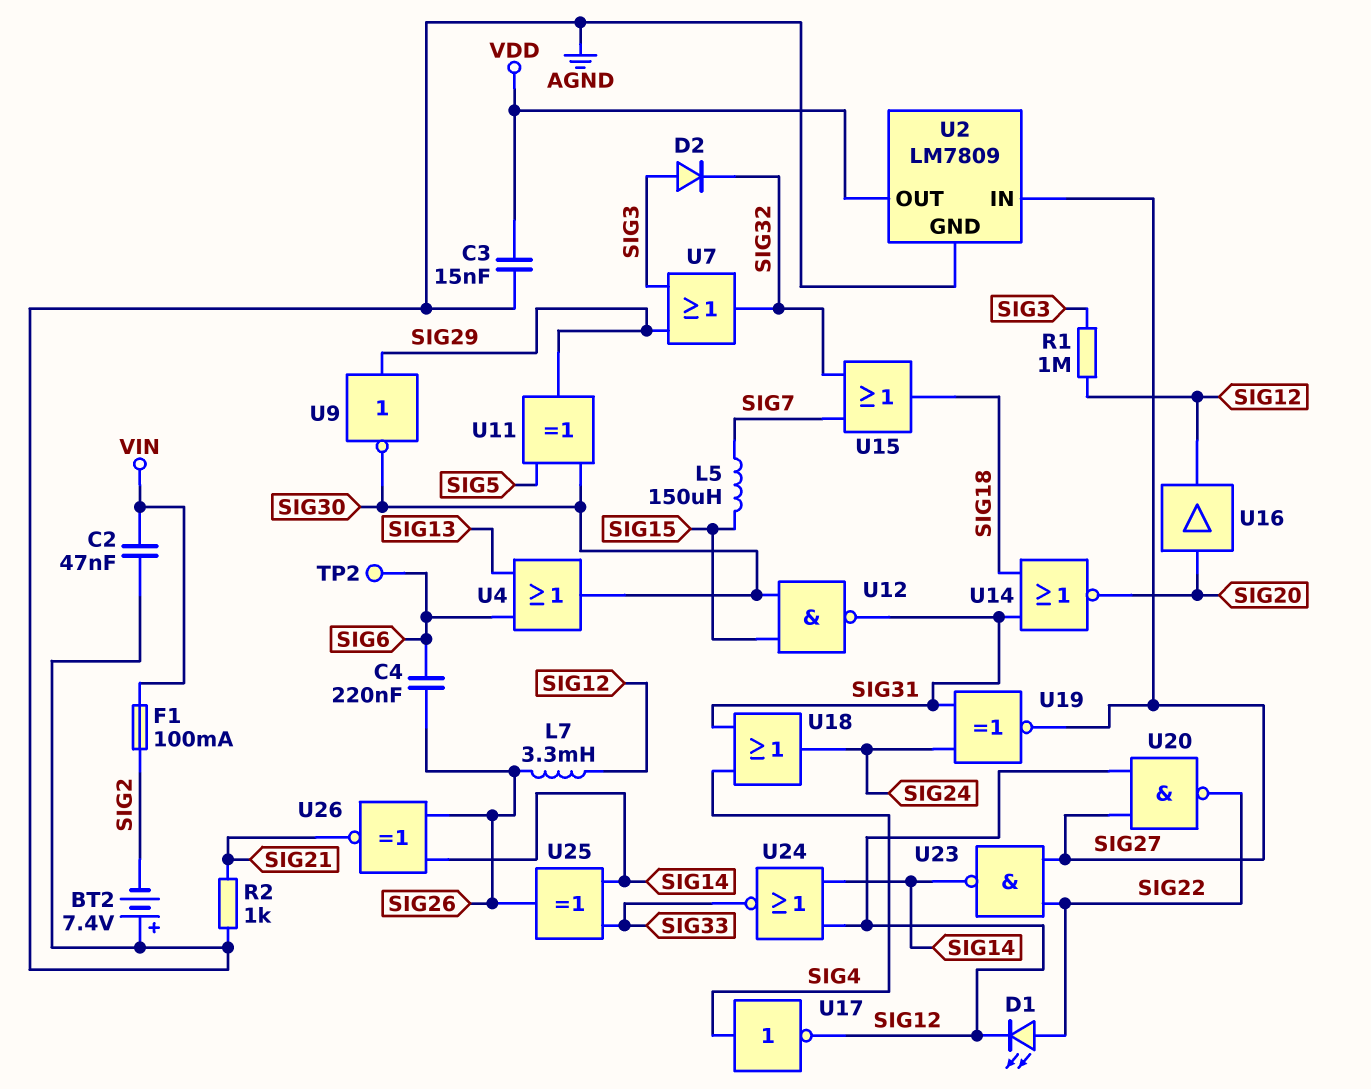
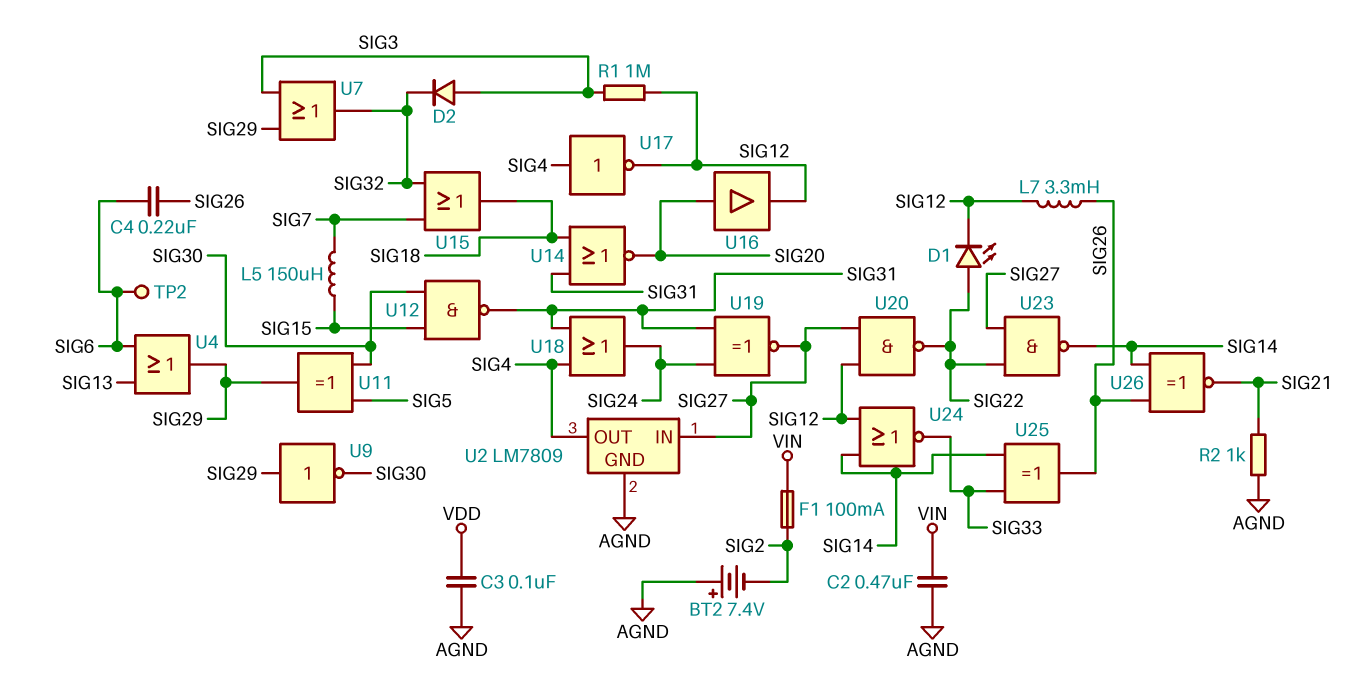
C2: 47nF (AGND, VIN) -> 470nF (AGND, VIN)
C3: 15nF (AGND, VDD) -> 100nF (AGND, VDD)
U2 pin OUT: VDD -> SIG4
U4: OR (in SIG6, in SIG13, out SIG30) -> OR (in SIG6, in SIG13, out SIG29)

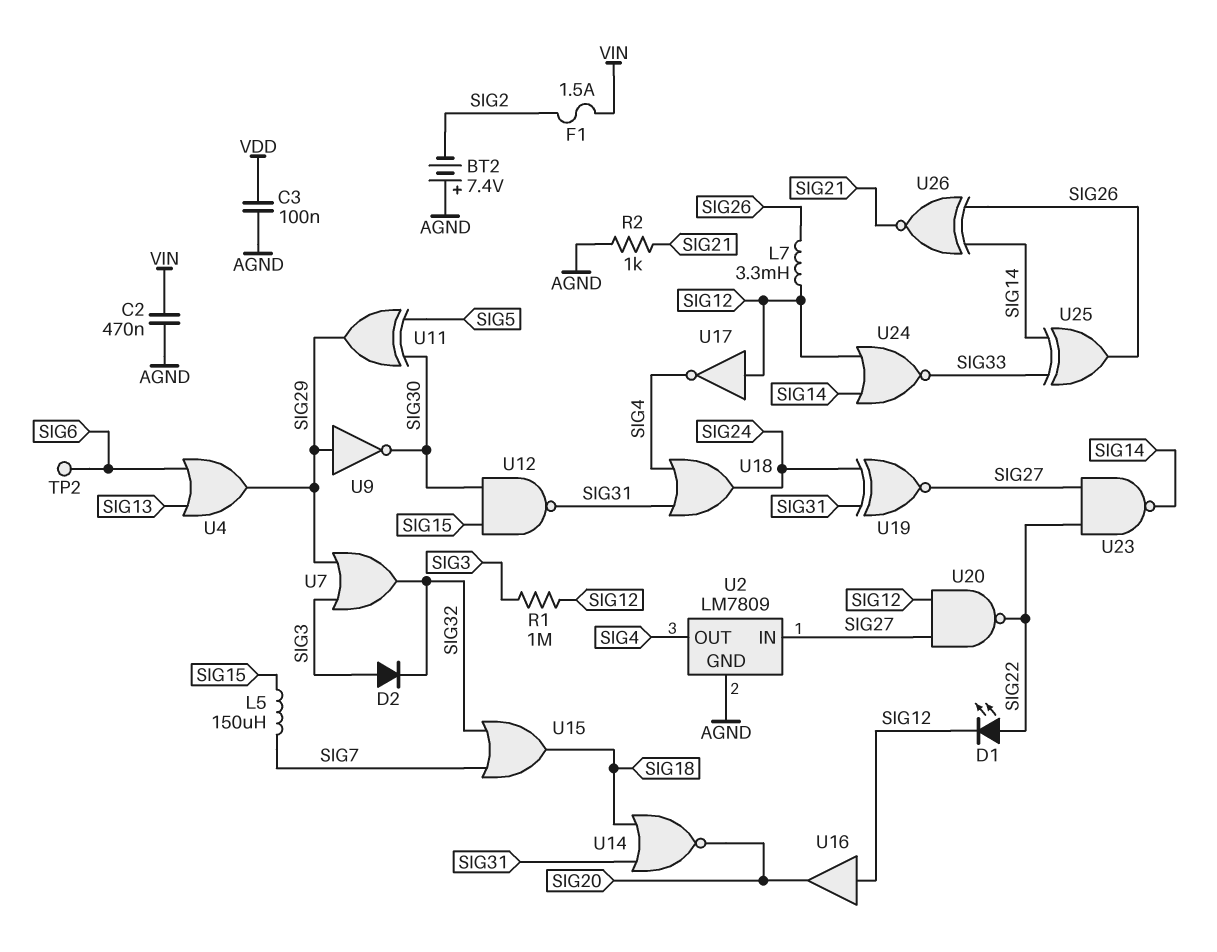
C4: 220nF (SIG6, SIG26) -> none
F1: 100mA (SIG2, VIN) -> 1.5A (SIG2, VIN)
U16: buffer (in SIG20, out SIG12) -> buffer (in SIG12, out SIG20)
U17: NOT (in SIG4, out SIG12) -> NOT (in SIG12, out SIG4)

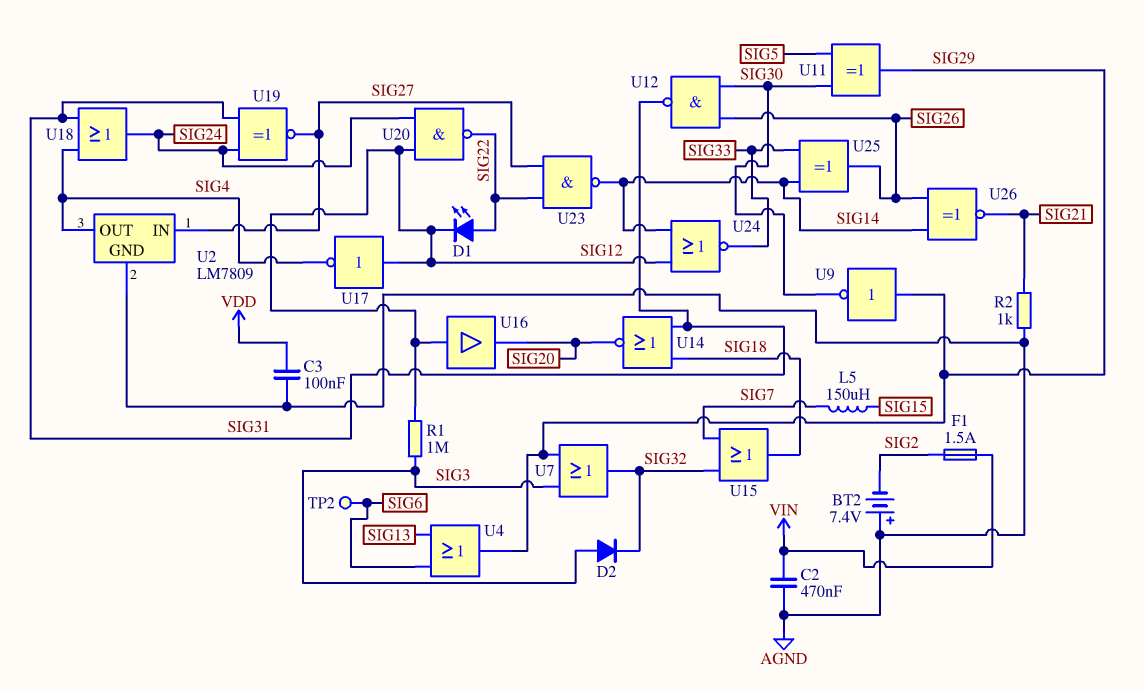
L7: 3.3mH (SIG12, SIG26) -> none
U12: NAND (in SIG15, in SIG30, out SIG31) -> NAND (in SIG26, in SIG30, out SIG31)
U20: NAND (in SIG12, in SIG27, out SIG22) -> NAND (in SIG12, in SIG24, out SIG22)

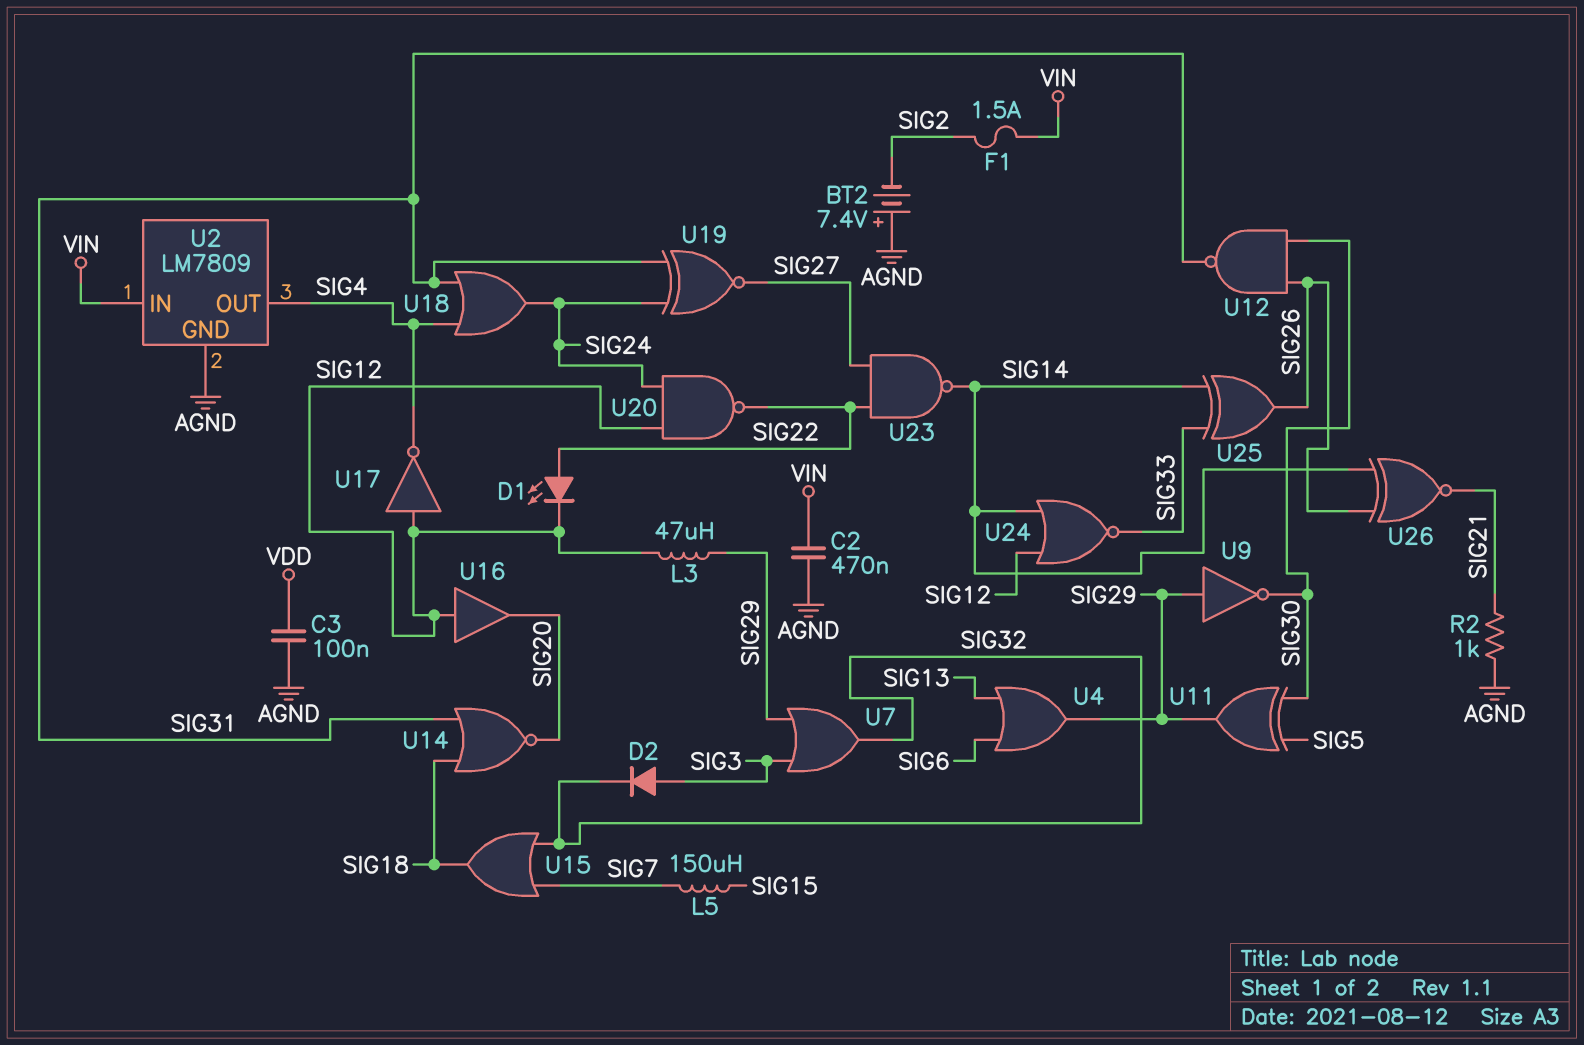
L3: none -> 47uH (SIG12, SIG29)
R1: 1M (SIG3, SIG12) -> none
TP2: test point (SIG6) -> none
U2 pin IN: SIG27 -> VIN

